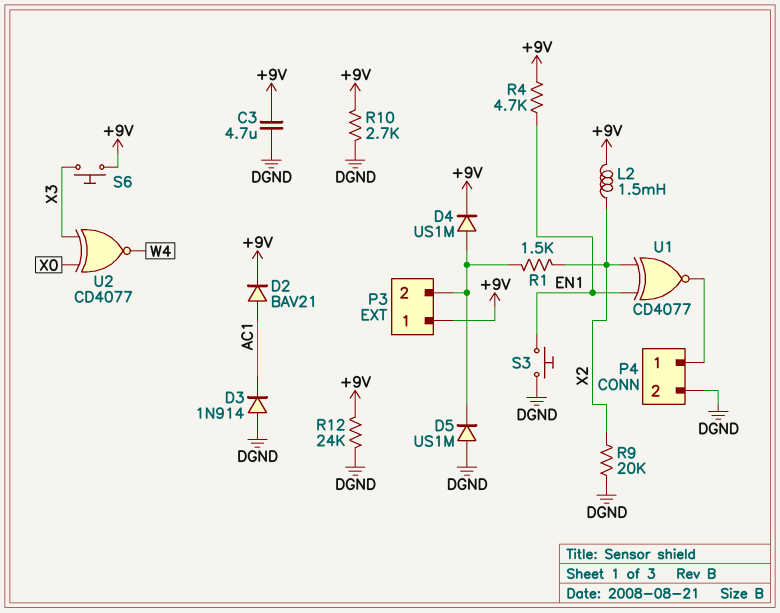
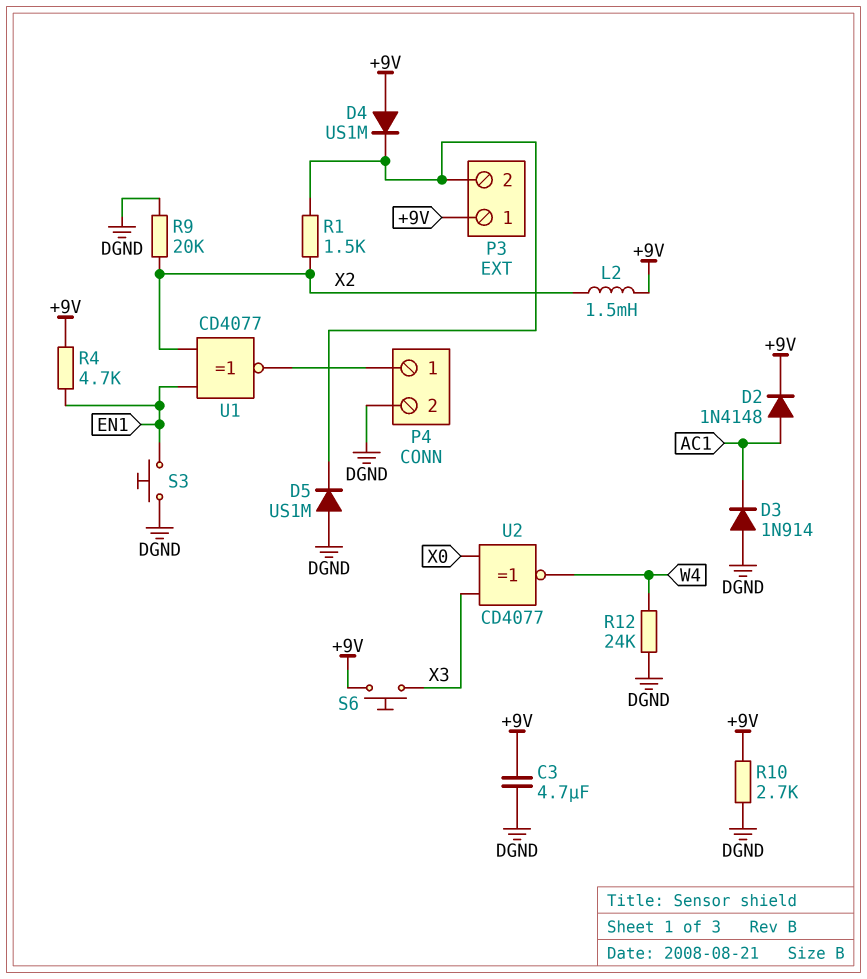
D2: diode BAV21 (A AC1, K +9V) -> diode 1N4148 (A AC1, K +9V)
D4: diode US1M (A P3/2, K +9V) -> diode US1M (A +9V, K P3/2)
R12: 24k (+9V, DGND) -> 24k (DGND, W4)

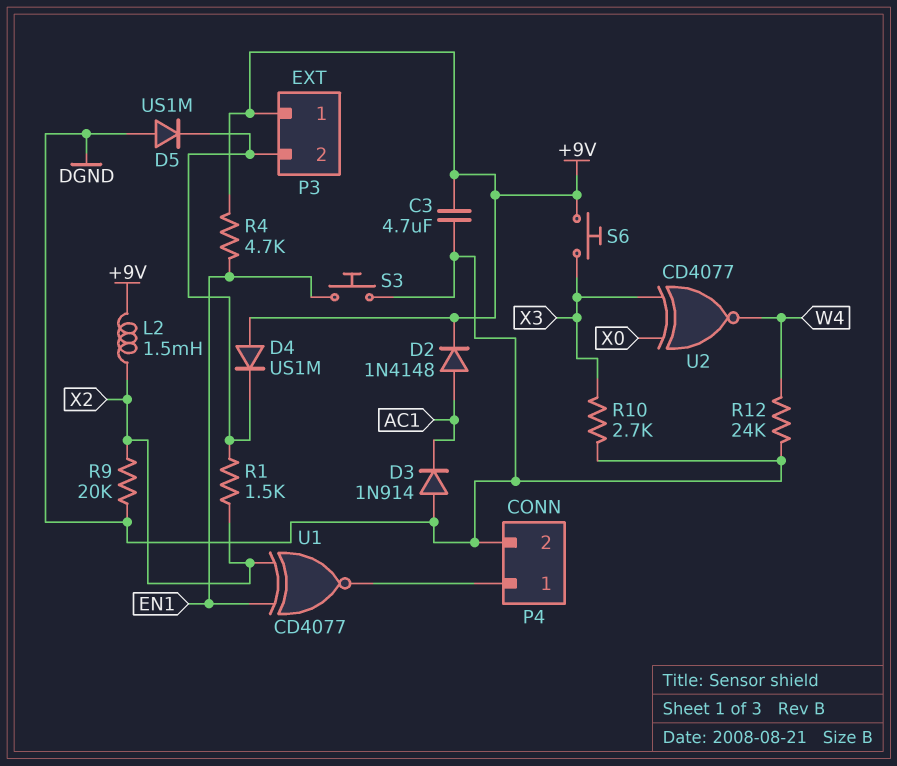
R10: 2.7k (+9V, DGND) -> 2.7k (DGND, X3)

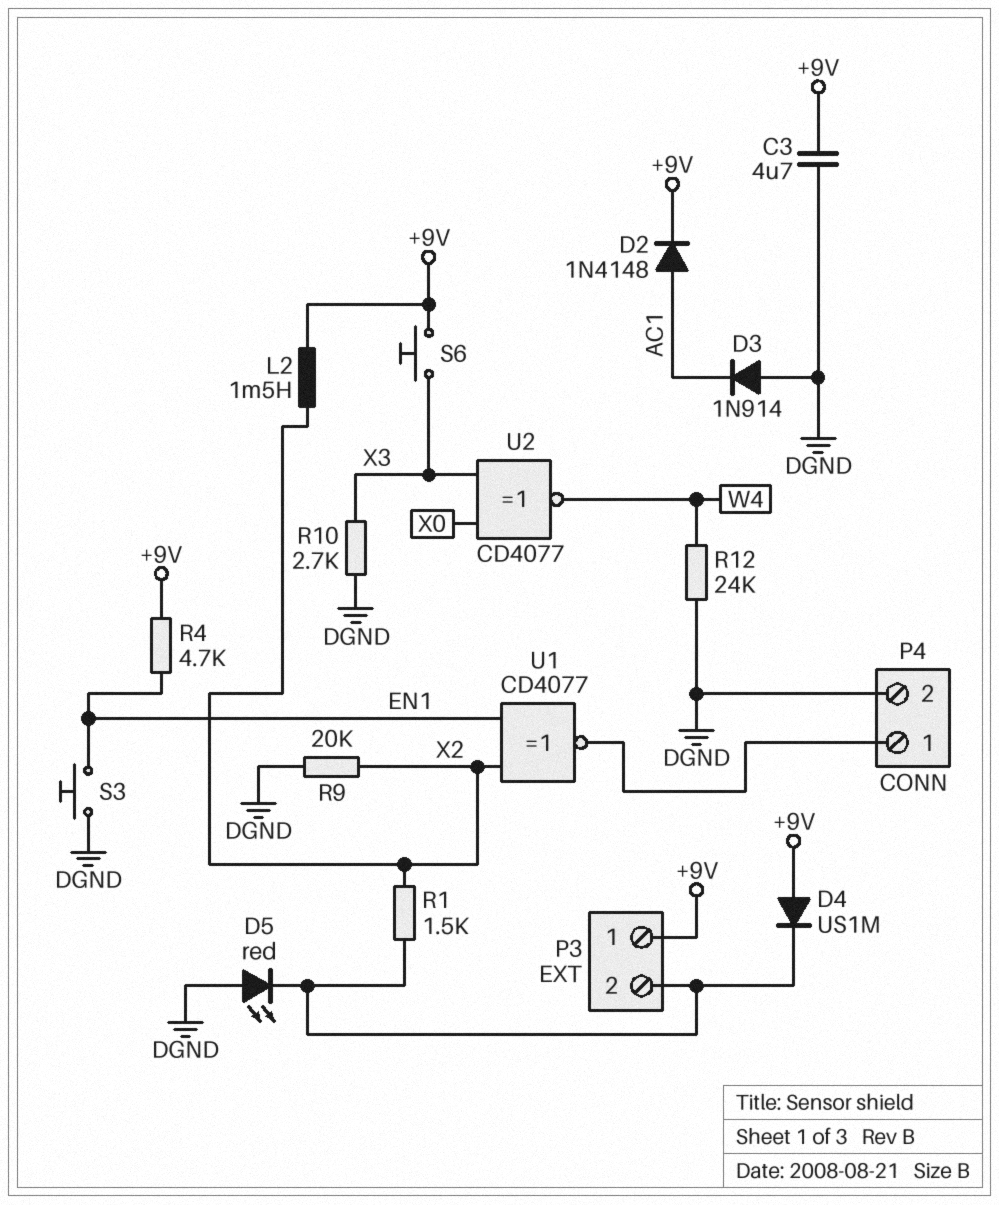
D5: diode US1M (A DGND, K P3/2) -> LED red (A DGND, K P3/2)

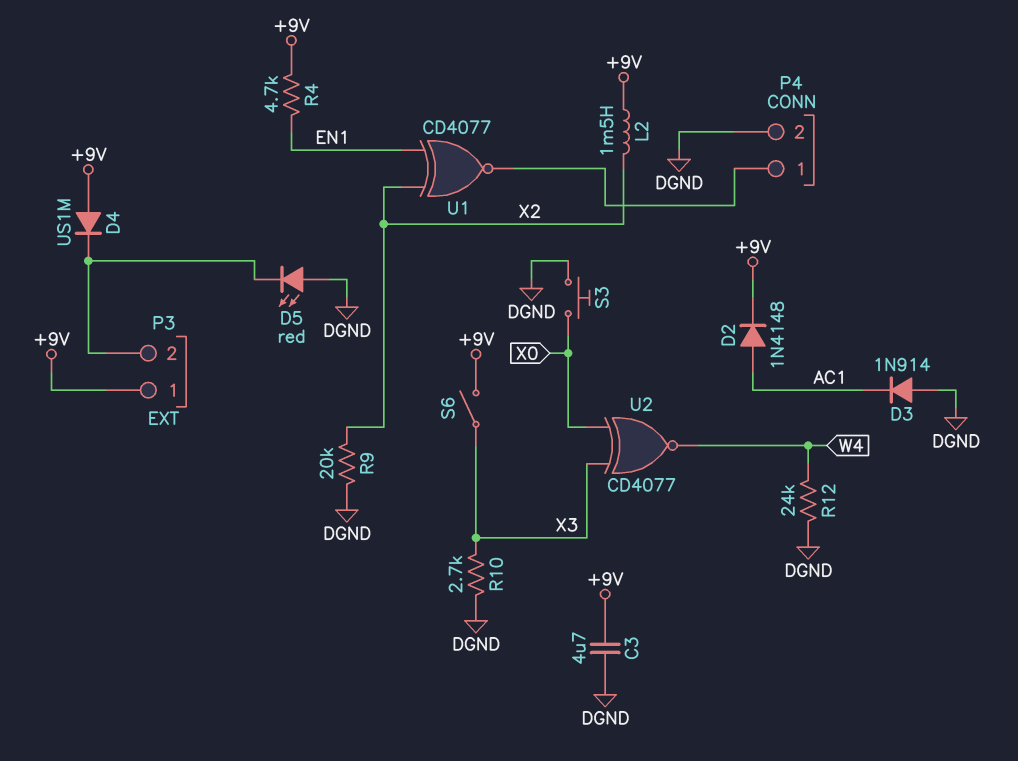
R1: 1.5k (P3/2, X2) -> none
S3: button (DGND, EN1) -> button (DGND, X0)
S6: button (+9V, X3) -> switch (+9V, X3)

